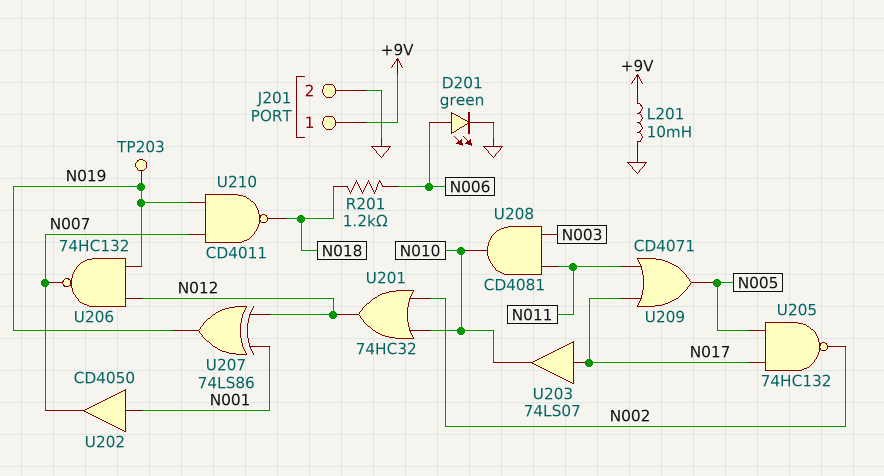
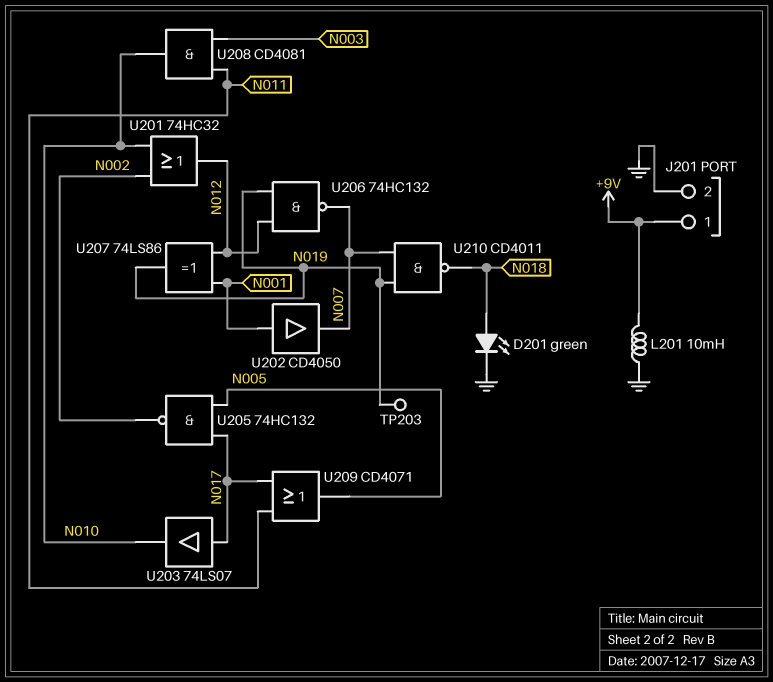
D201: LED green (A N006, K GND) -> LED green (A N018, K GND)
R201: 1.2k (N006, N018) -> none

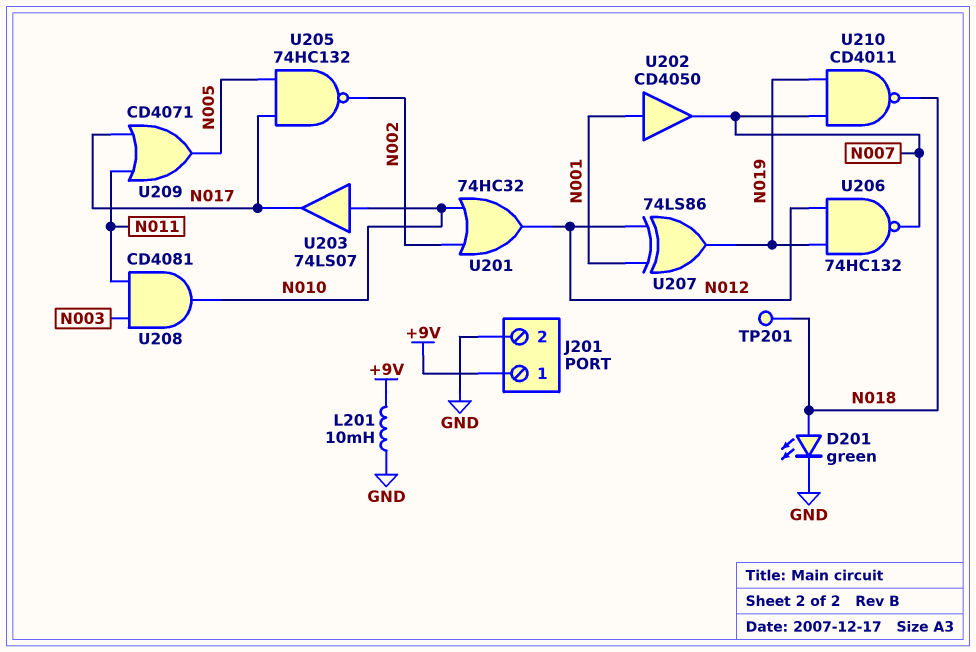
TP201: none -> test point (N018)
TP203: test point (N019) -> none
U203: buffer 74LS07 (in N017, out N010) -> buffer 74LS07 (in N010, out N017)

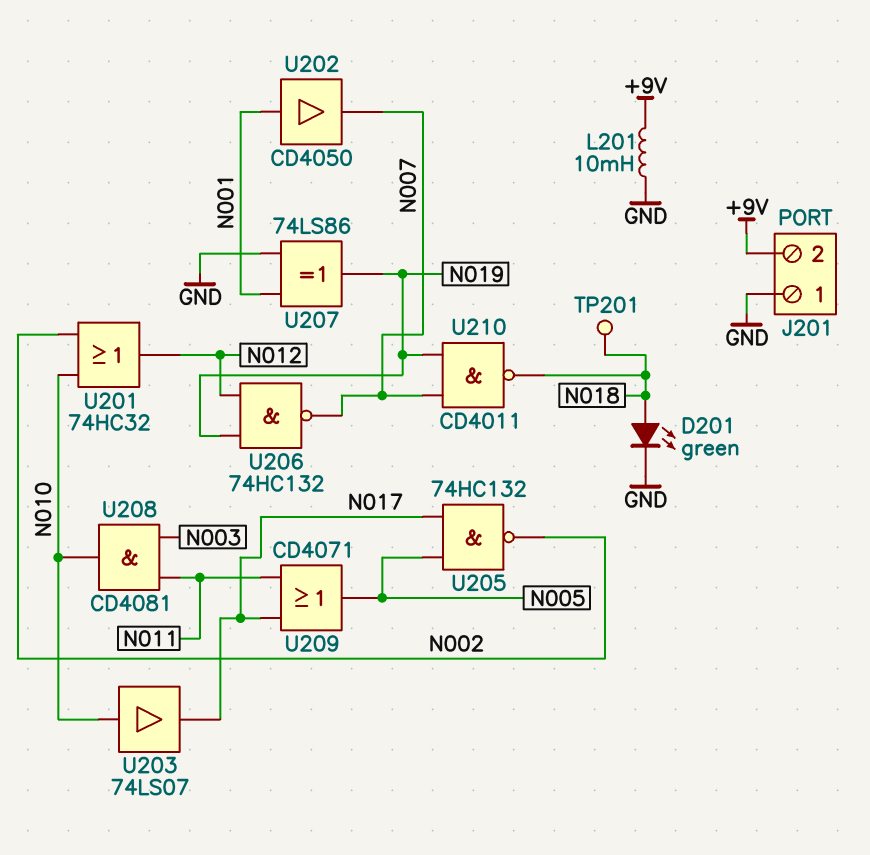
J201 pin 1: +9V -> GND
J201 pin 2: GND -> +9V
U207: XOR 74LS86 (in N001, in N012, out N019) -> XOR 74LS86 (in GND, in N001, out N019)

